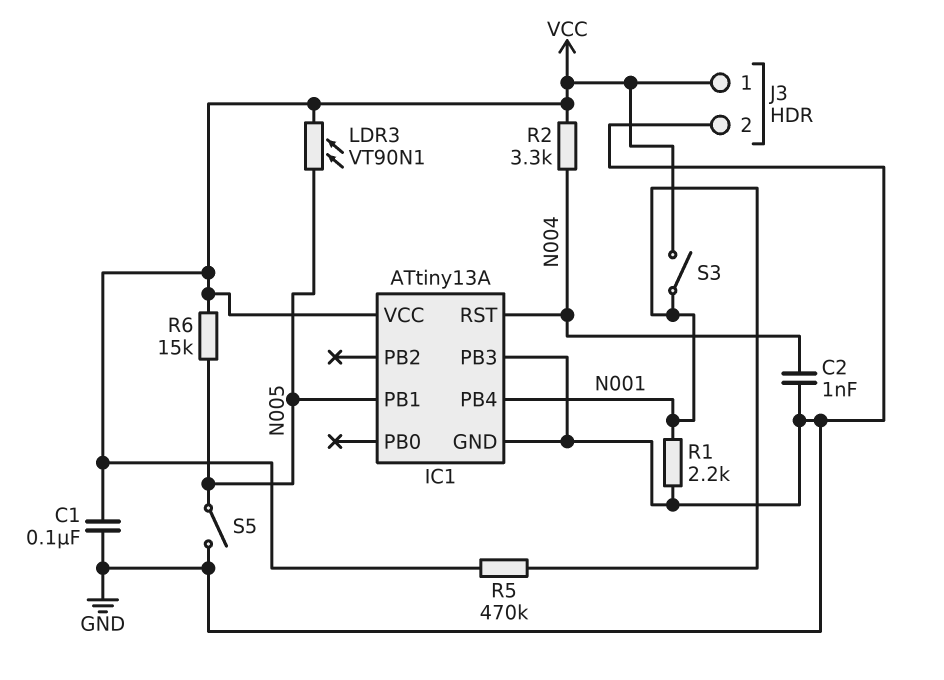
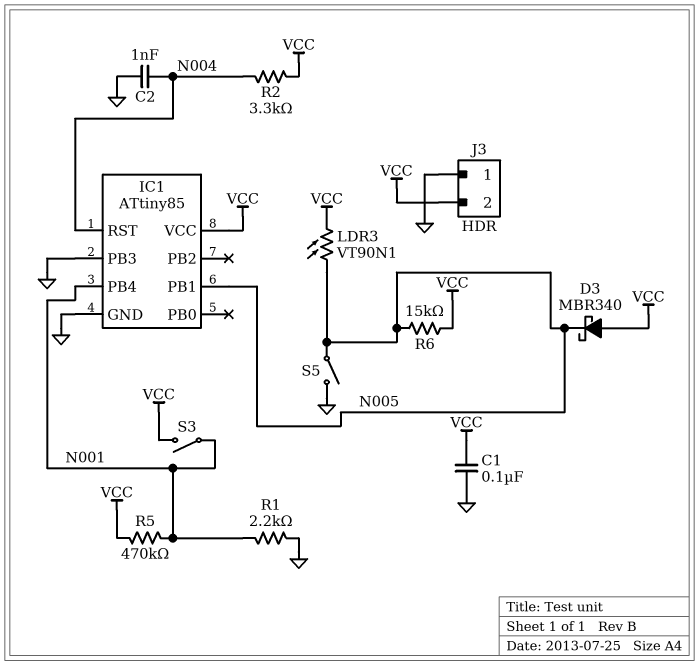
D3: none -> schottky MBR340 (A VCC, K N005)
IC1: ATtiny13A -> ATtiny85
J3 pin 1: VCC -> GND
J3 pin 2: GND -> VCC

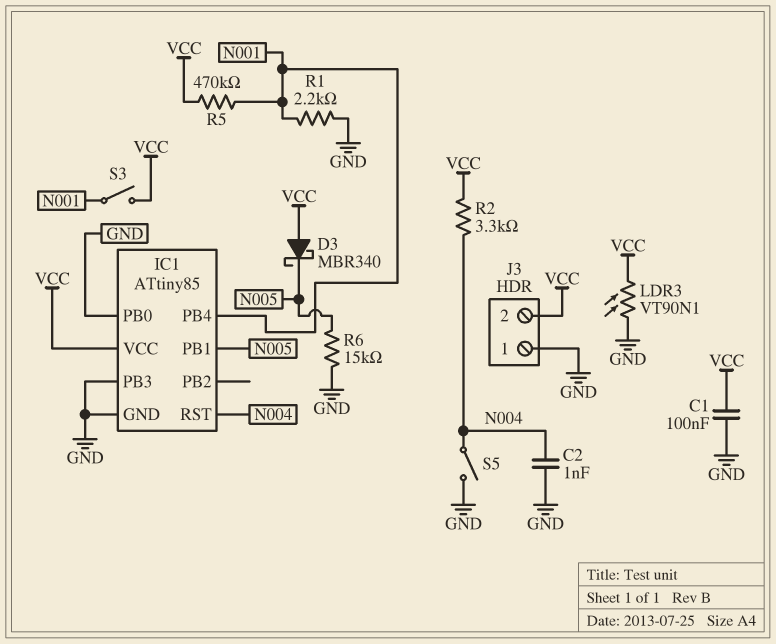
IC1 pin PB0: none -> GND
LDR3: VT90N1 (N005, VCC) -> VT90N1 (GND, VCC)
R6: 15k (N005, VCC) -> 15k (GND, N005)
S5: switch (GND, N005) -> switch (GND, N004)

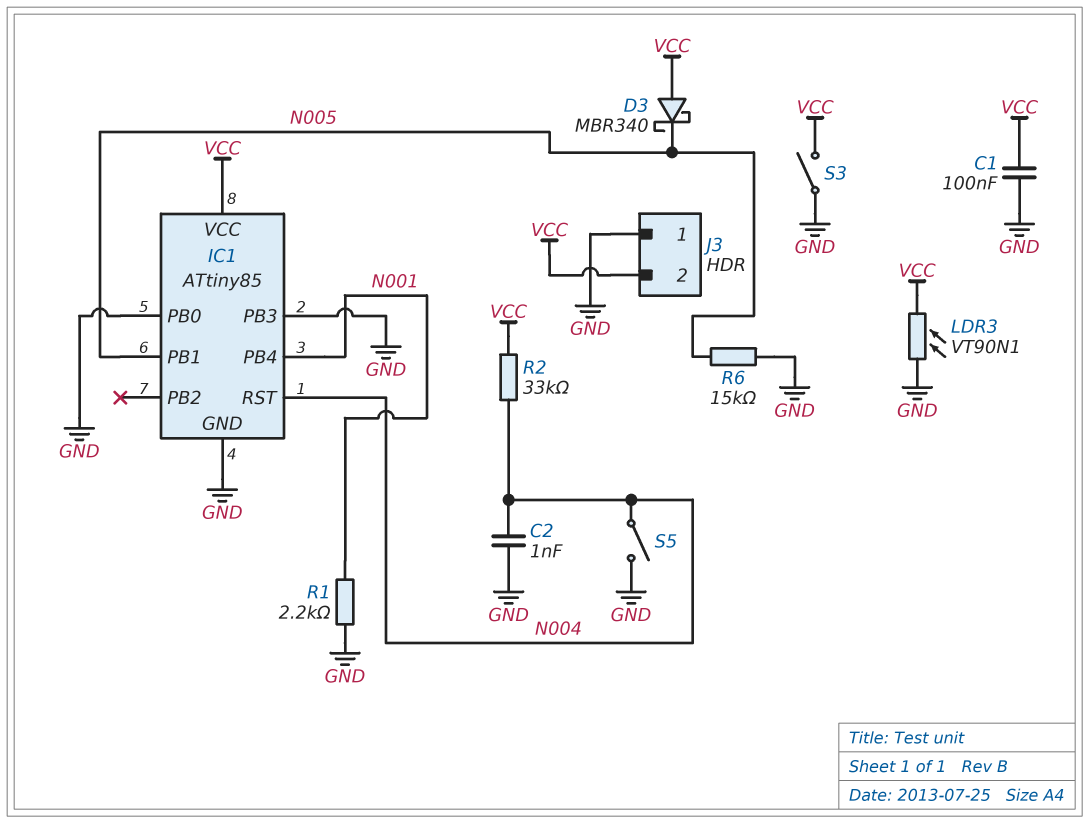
R2: 3.3k (N004, VCC) -> 33k (N004, VCC)
R5: 470k (N001, VCC) -> none
S3: switch (N001, VCC) -> switch (GND, VCC)

